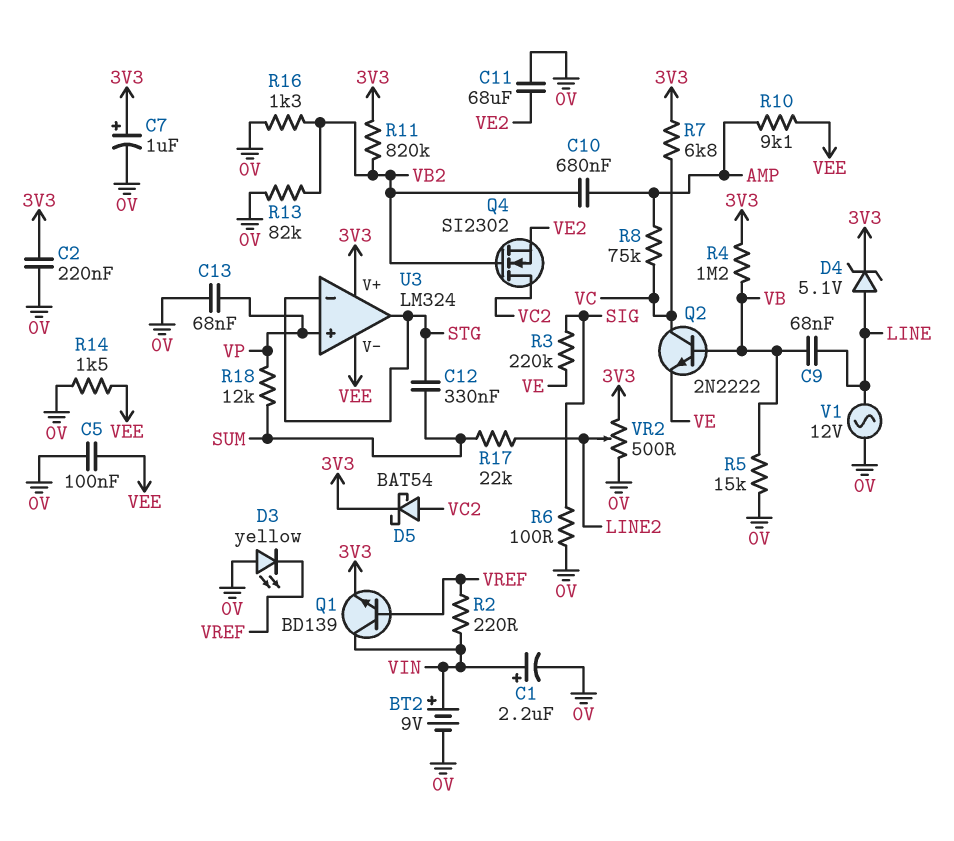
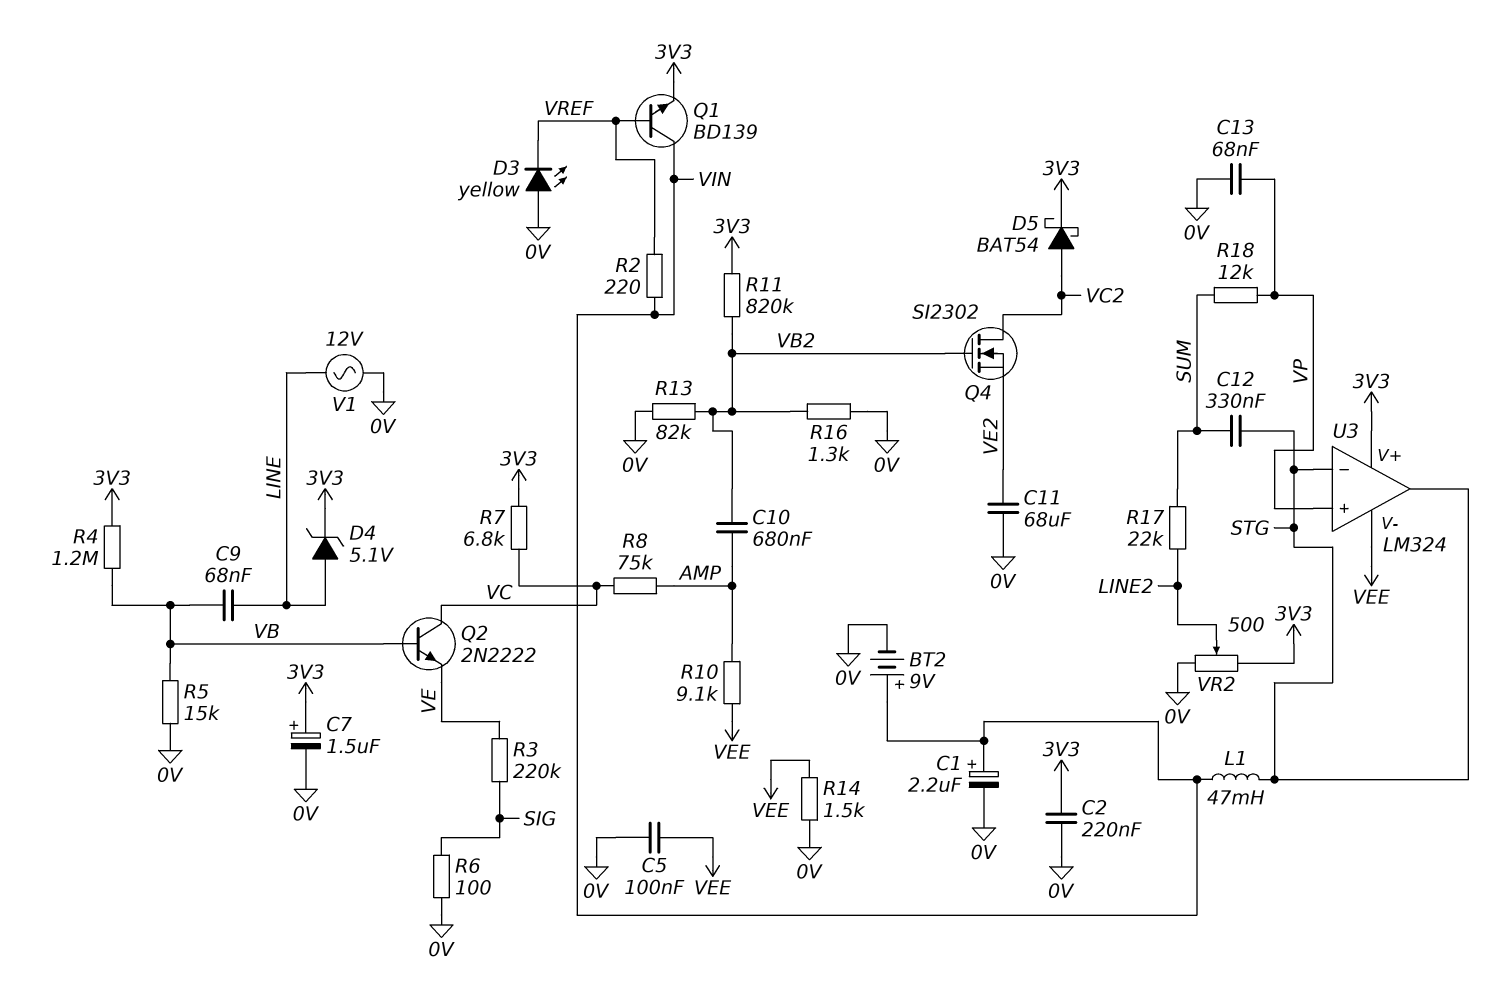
C7: 1uF (plus 3V3, minus 0V) -> 1.5uF (plus 3V3, minus 0V)
L1: none -> 47mH (STG, VIN)

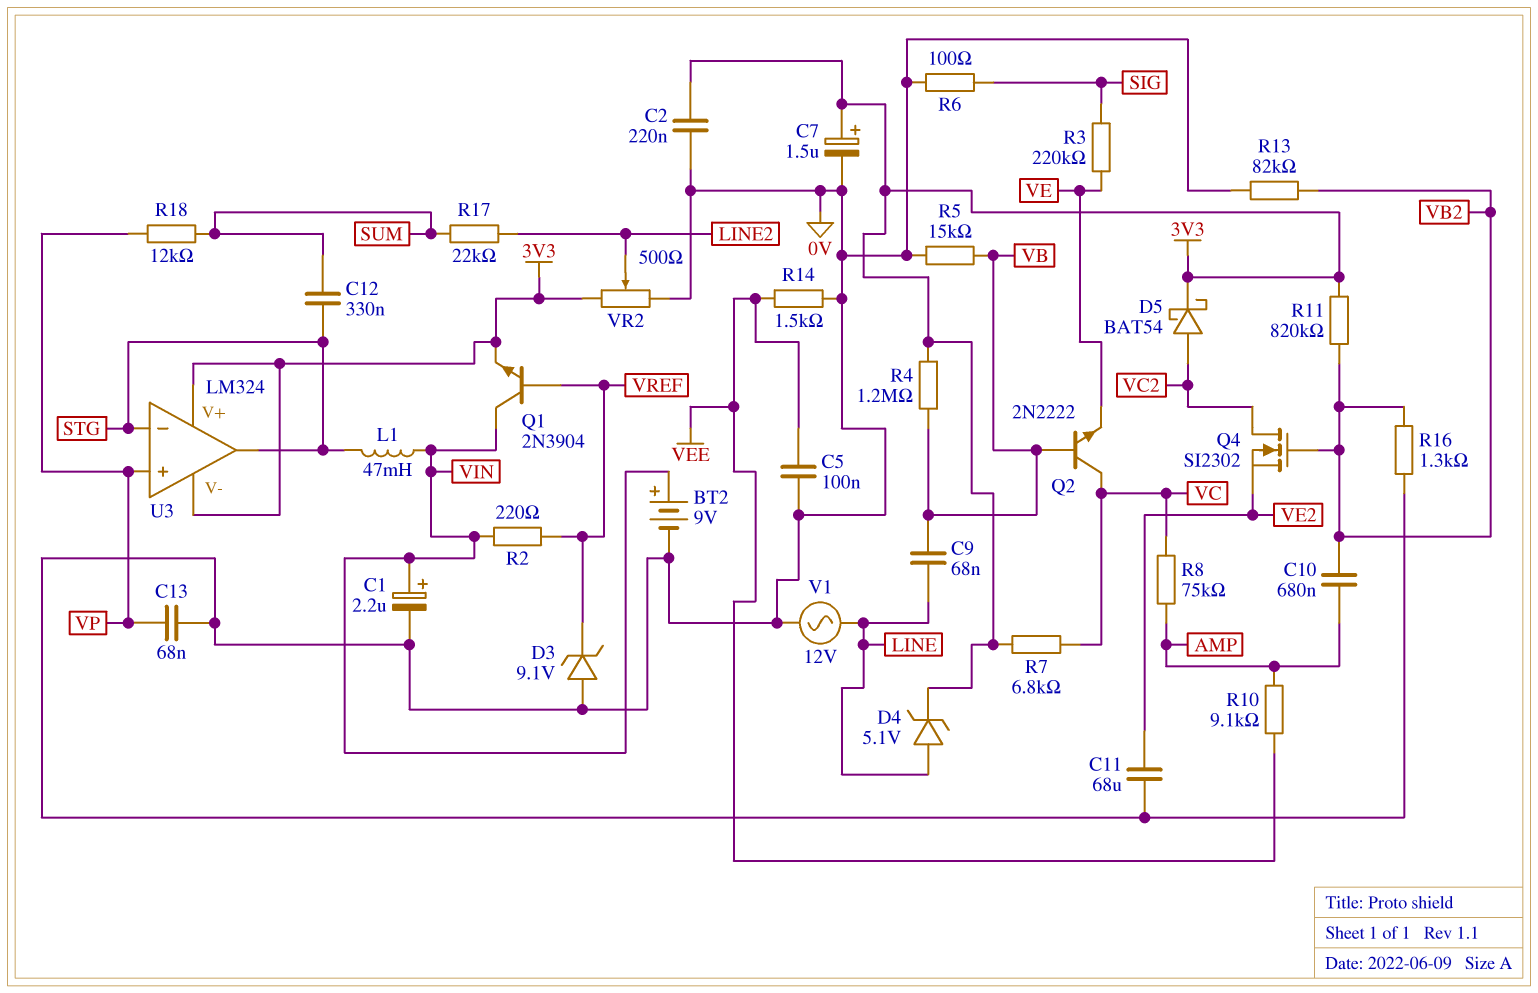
D3: LED yellow (A 0V, K VREF) -> zener 9.1V (A 0V, K VREF)
Q1: NPN BD139 (B VREF, C VIN, E 3V3) -> NPN 2N3904 (B VREF, C VIN, E 3V3)
U3 pin V-: VEE -> 3V3

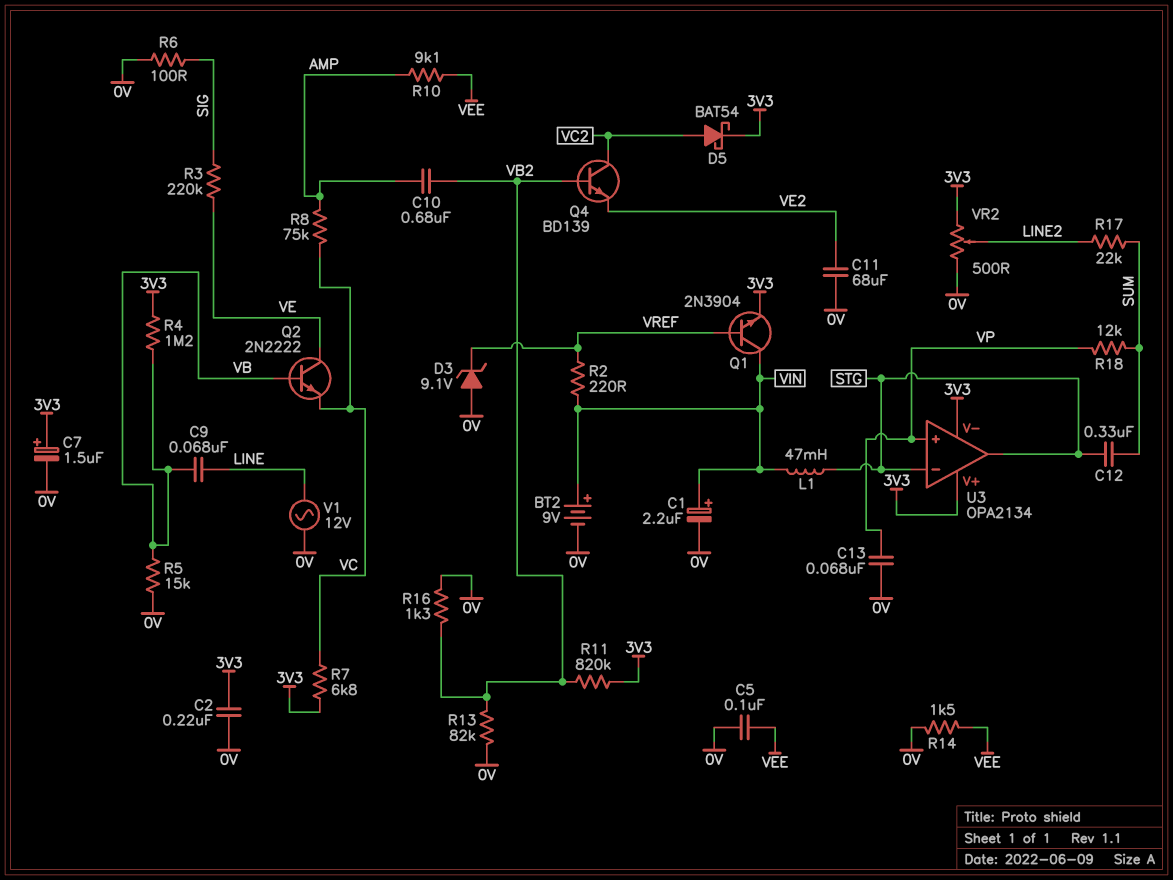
D4: zener 5.1V (A LINE, K 3V3) -> none
Q2: NPN 2N2222 (B VB, C VC, E VE) -> NPN 2N2222 (B VB, C VE, E VC)
Q4: NMOS SI2302 (G VB2, D VC2, S VE2) -> NPN BD139 (B VB2, C VC2, E VE2)
U3: LM324 -> OPA2134

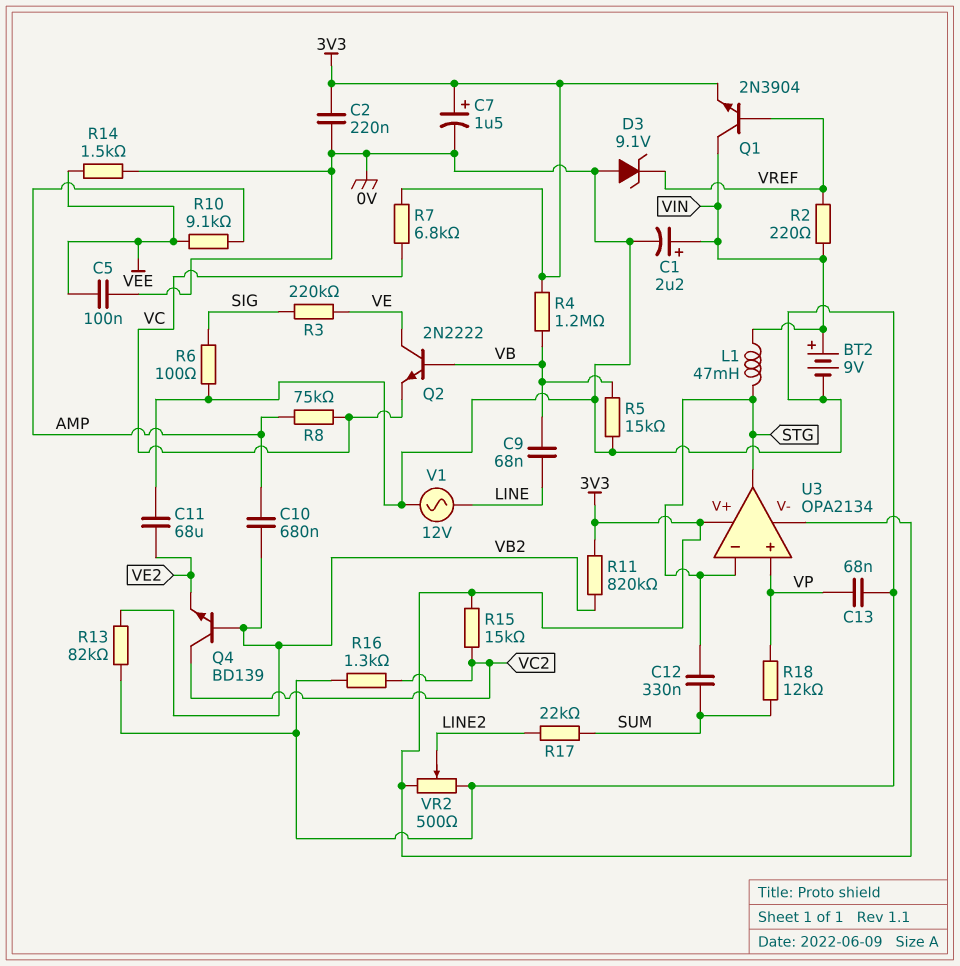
D5: schottky BAT54 (A VC2, K 3V3) -> none
R15: none -> 15k (3V3, VC2)
R16: 1.3k (0V, VB2) -> 1.3k (0V, VC2)

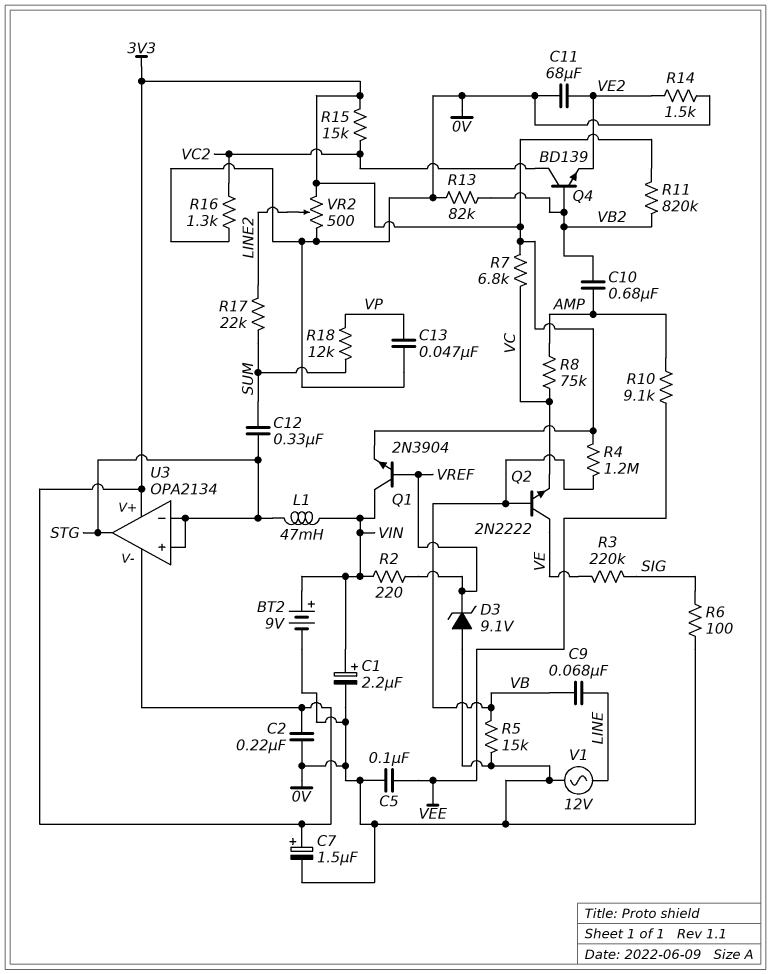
C13: 68nF (0V, VP) -> 47nF (0V, VP)
R14: 1.5k (0V, VEE) -> 1.5k (0V, VE2)
U3 pin in+: VP -> STG

